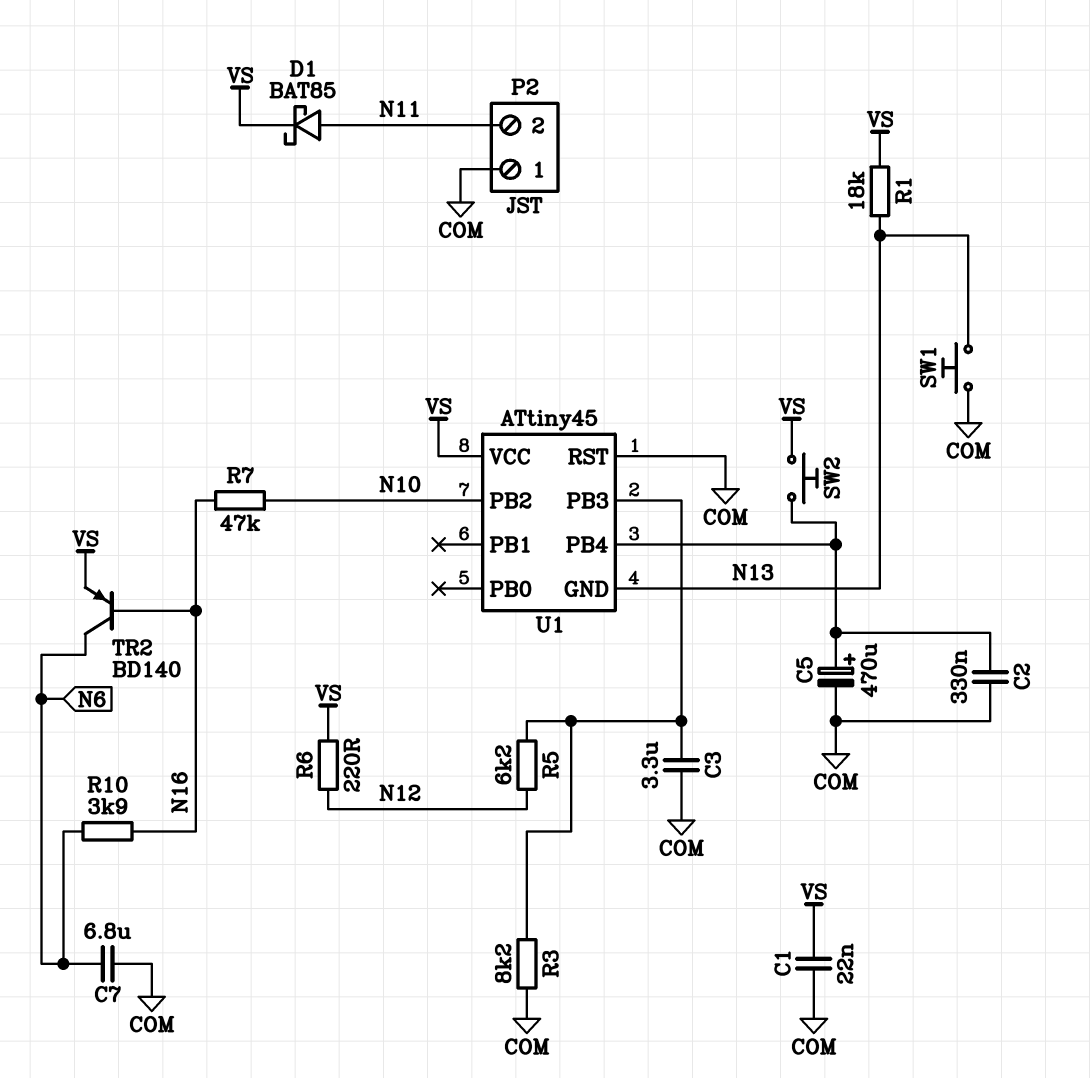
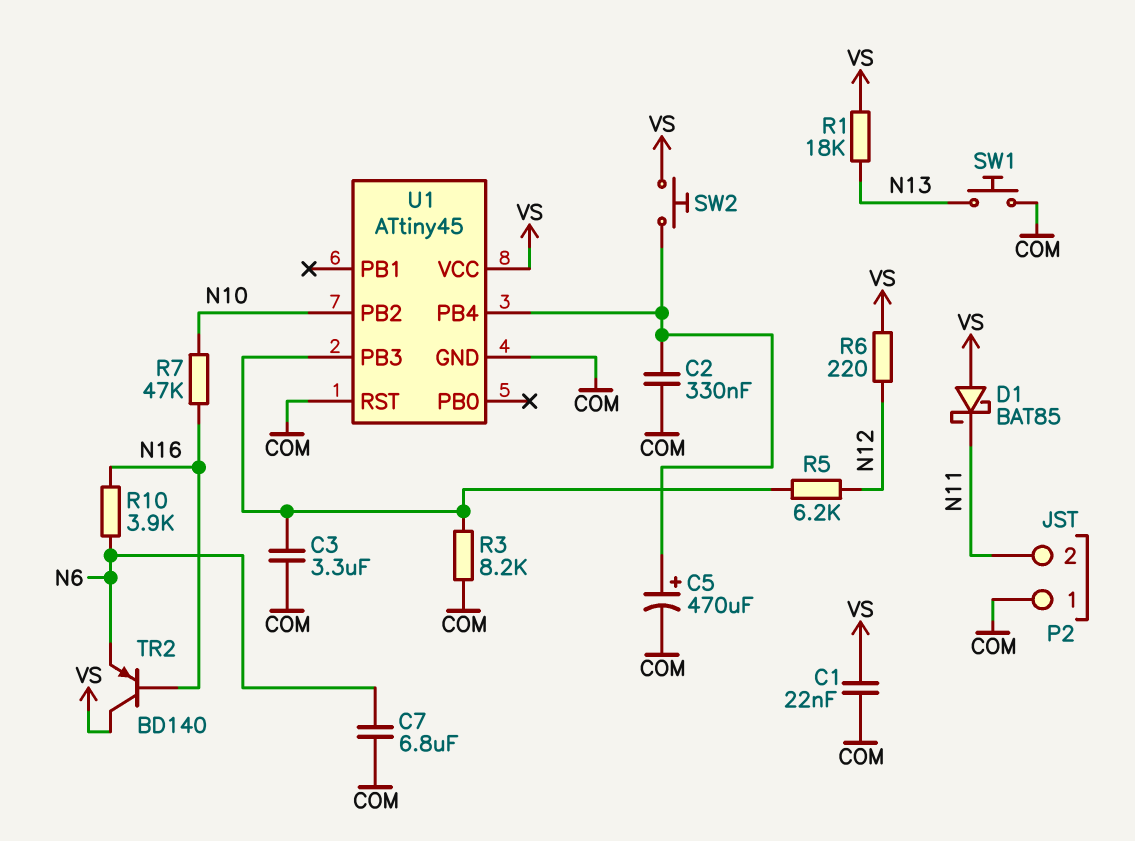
D1: schottky BAT85 (A N11, K VS) -> schottky BAT85 (A VS, K N11)
TR2: PNP BD140 (B N16, C N6, E VS) -> PNP BD140 (B N16, C VS, E N6)
U1 pin GND: N13 -> COM

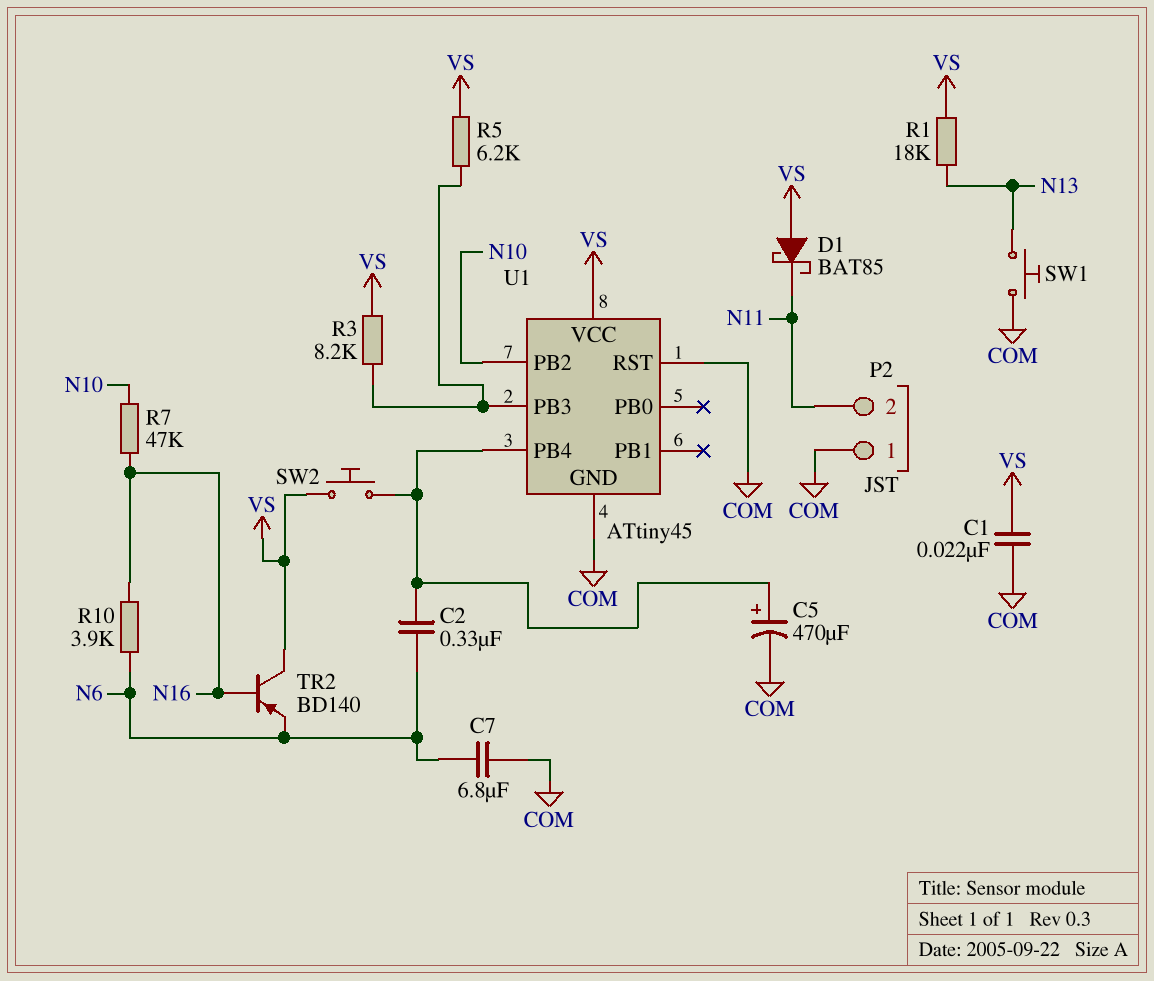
C2: 330nF (COM, U1/PB4) -> 330nF (N6, U1/PB4)
C3: 3.3uF (COM, U1/PB3) -> none
R3: 8.2k (COM, U1/PB3) -> 8.2k (U1/PB3, VS)
R5: 6.2k (N12, U1/PB3) -> 6.2k (U1/PB3, VS)
R6: 220 (N12, VS) -> none

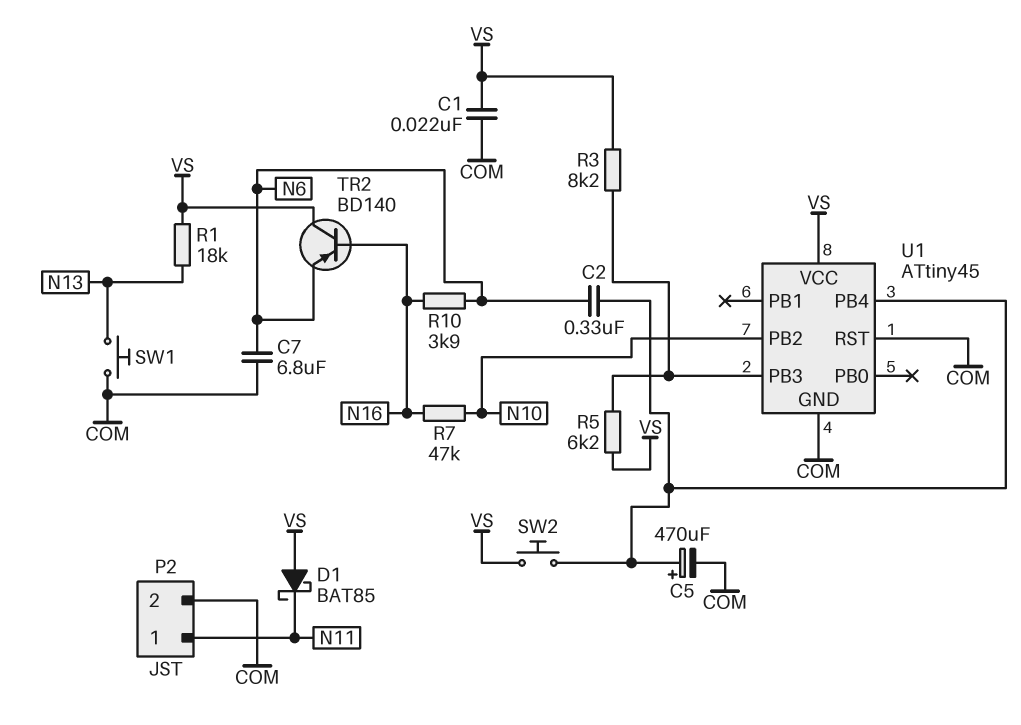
P2 pin 1: COM -> N11
P2 pin 2: N11 -> COM

